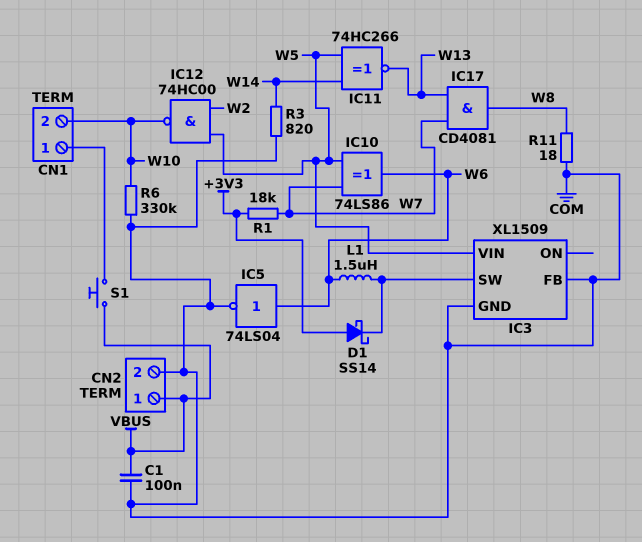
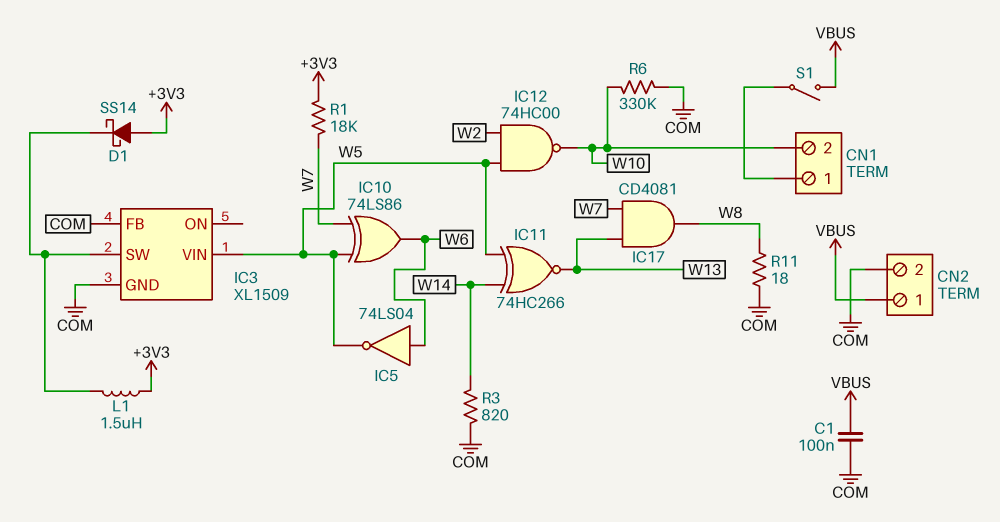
IC5: NOT 74LS04 (in W6, out COM) -> NOT 74LS04 (in W6, out W5)
L1: 1.5uH (IC3/SW, W6) -> 1.5uH (+3V3, IC3/SW)
S1: button (CN1/1, VBUS) -> switch (CN1/1, VBUS)

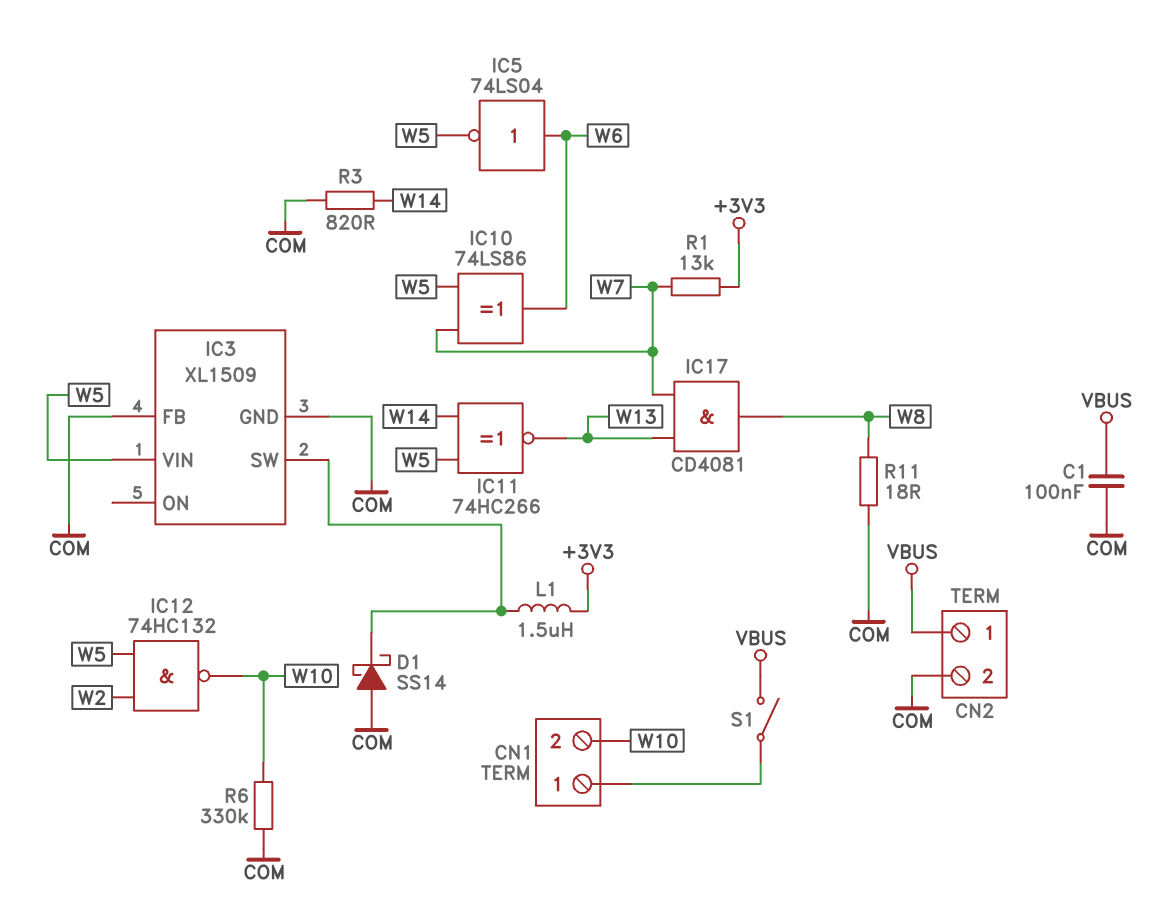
D1: schottky SS14 (A +3V3, K IC3/SW) -> schottky SS14 (A COM, K IC3/SW)
IC12: NAND 74HC00 (in W2, in W5, out W10) -> NAND 74HC132 (in W2, in W5, out W10)
R1: 18k (+3V3, W7) -> 13k (+3V3, W7)

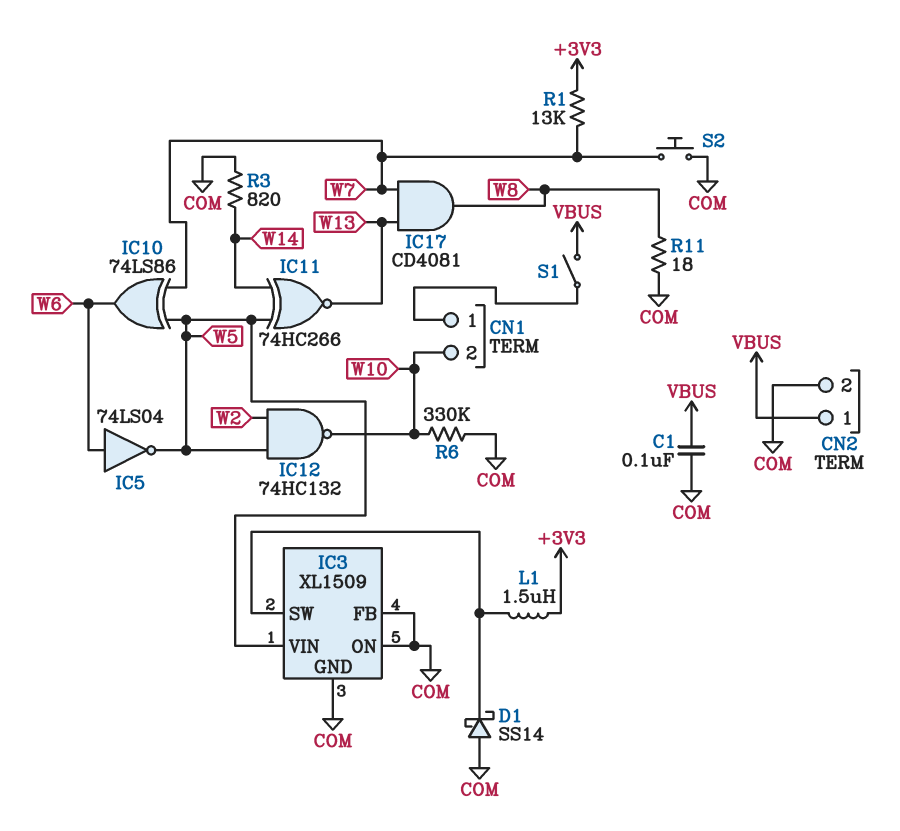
IC3 pin ON: none -> COM
S2: none -> button (COM, W7)

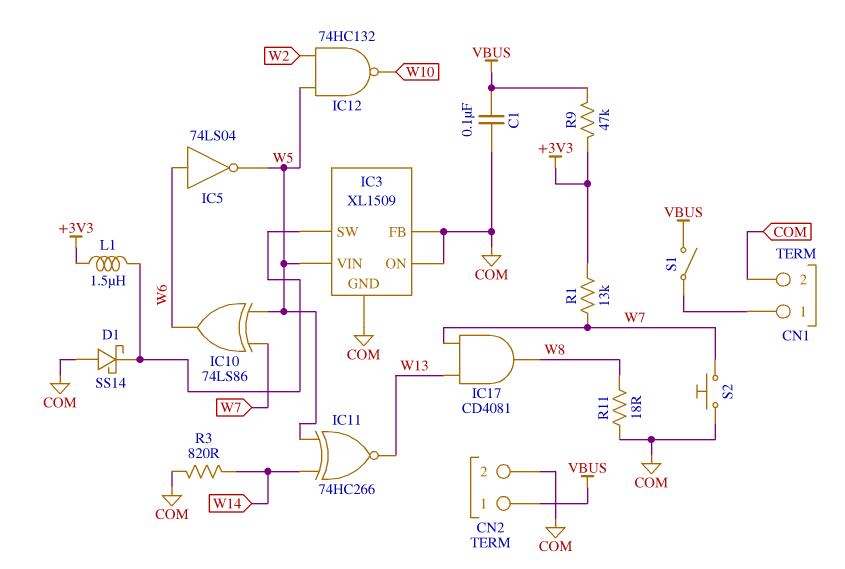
CN1 pin 2: W10 -> COM
R6: 330k (COM, W10) -> none
R9: none -> 47k (+3V3, VBUS)

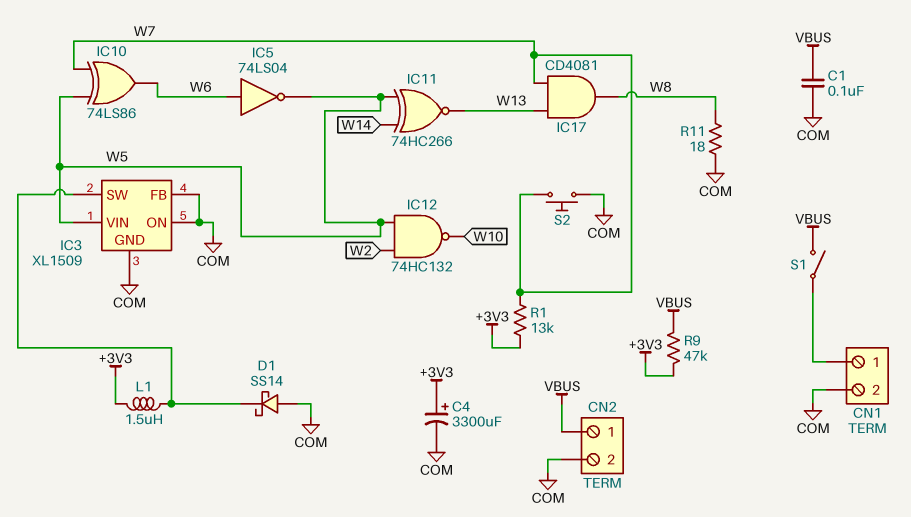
C4: none -> 3300uF (plus +3V3, minus COM)
R3: 820 (COM, W14) -> none

